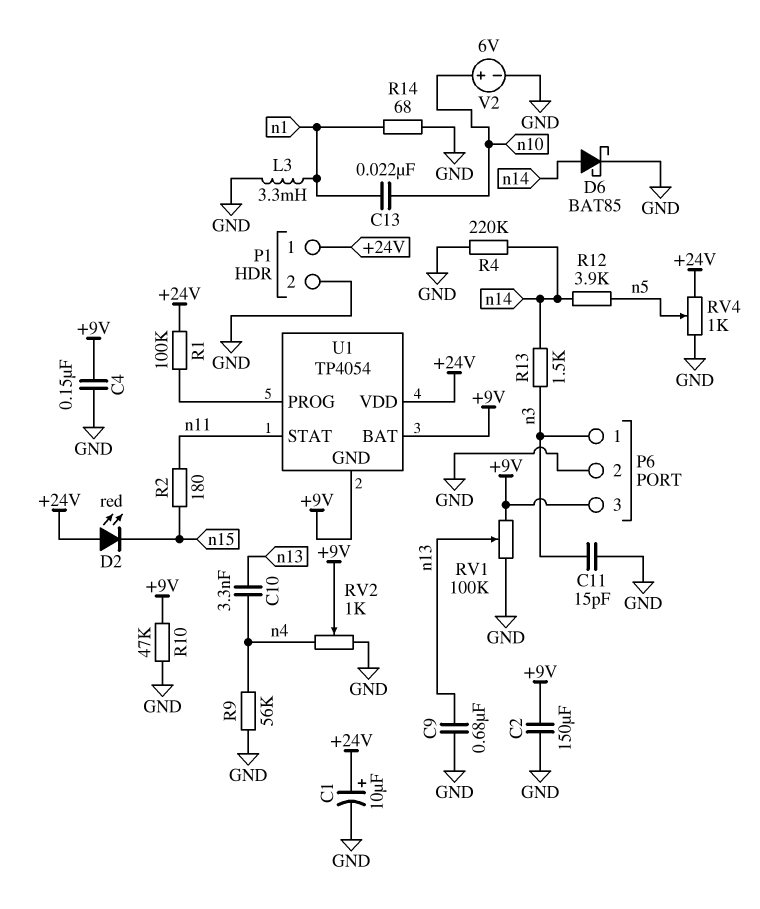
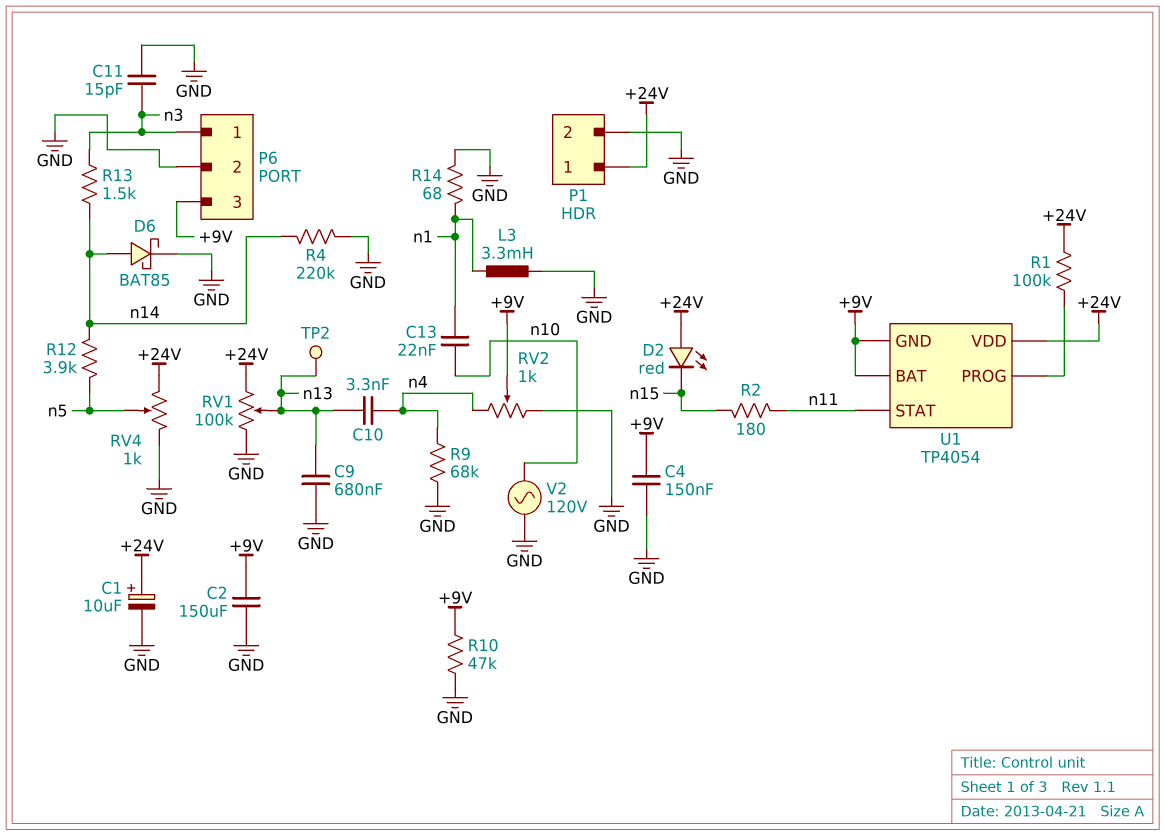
R9: 56k (GND, n4) -> 68k (GND, n4)
RV1: 100k (+9V, GND, wiper n13) -> 100k (+24V, GND, wiper n13)
TP2: none -> test point (n13)
V2: 6V (plus n10, minus GND) -> AC 120V (GND, n10)

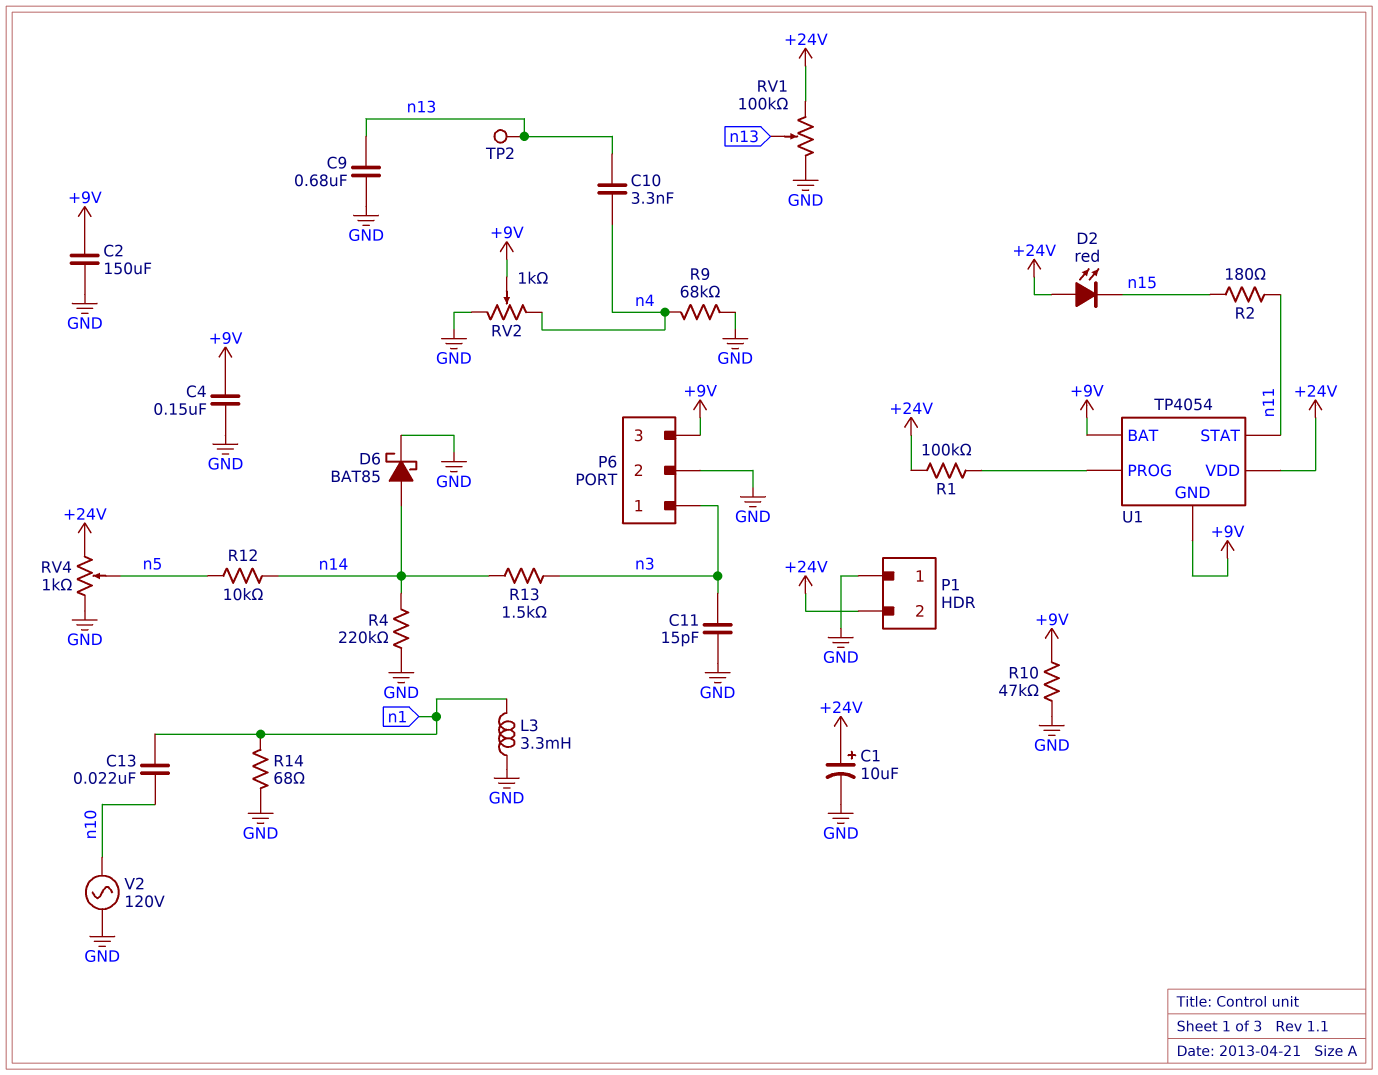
P1 pin 1: +24V -> GND
P1 pin 2: GND -> +24V
R12: 3.9k (n5, n14) -> 10k (n5, n14)

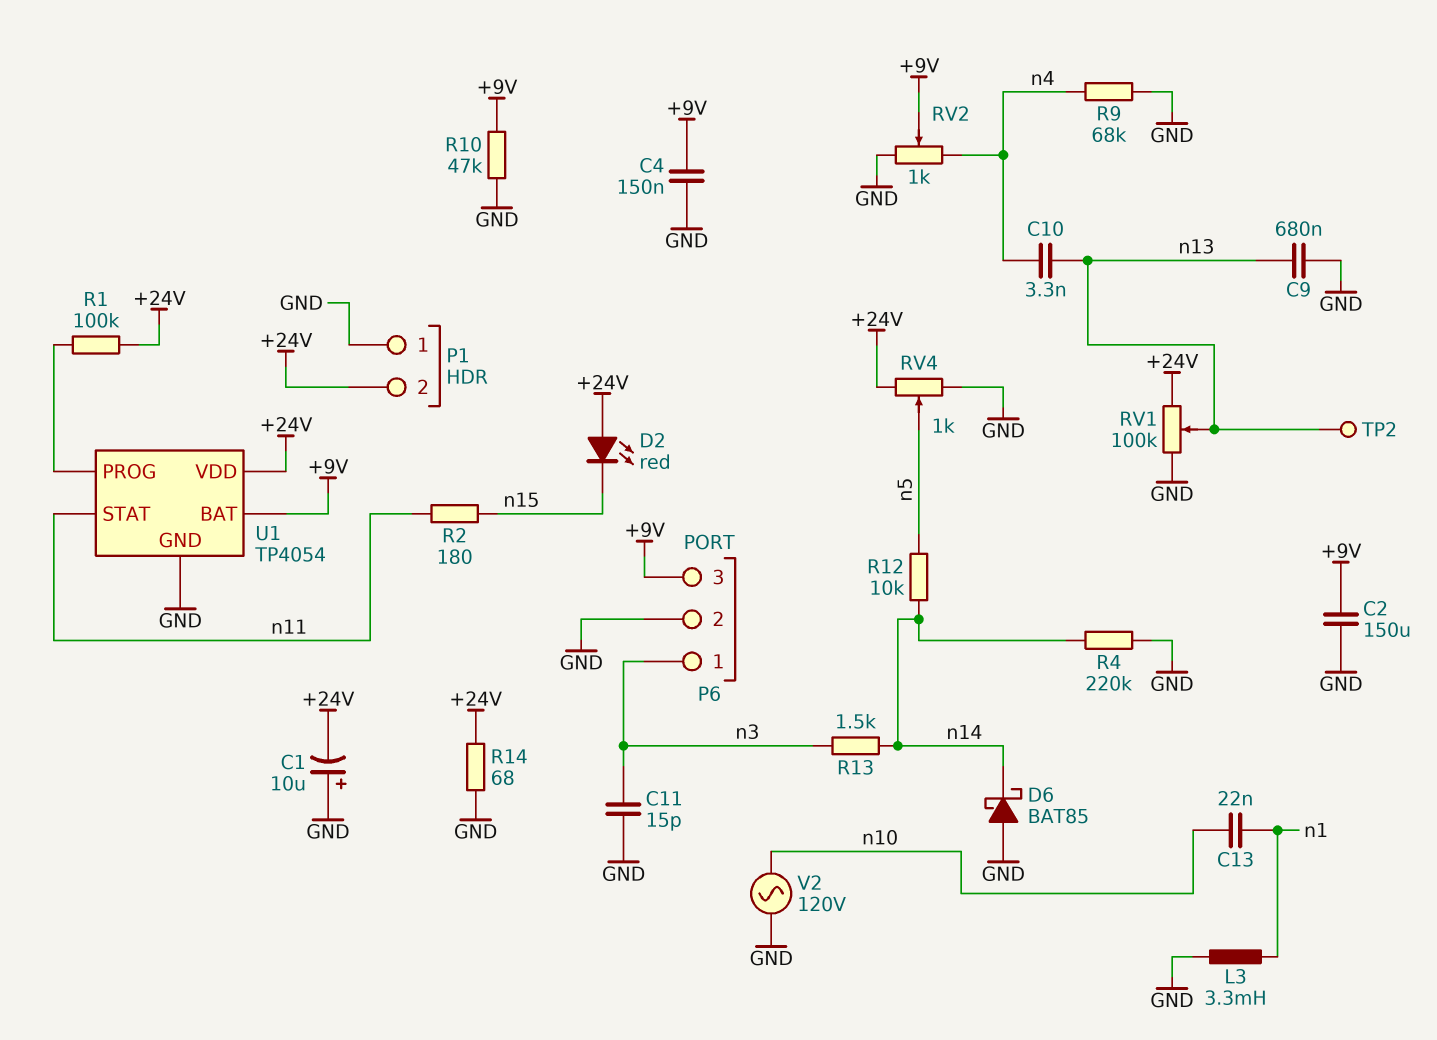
C1: 10uF (plus +24V, minus GND) -> 10uF (plus GND, minus +24V)
D6: schottky BAT85 (A n14, K GND) -> schottky BAT85 (A GND, K n14)
R14: 68 (GND, n1) -> 68 (+24V, GND)
U1 pin GND: +9V -> GND

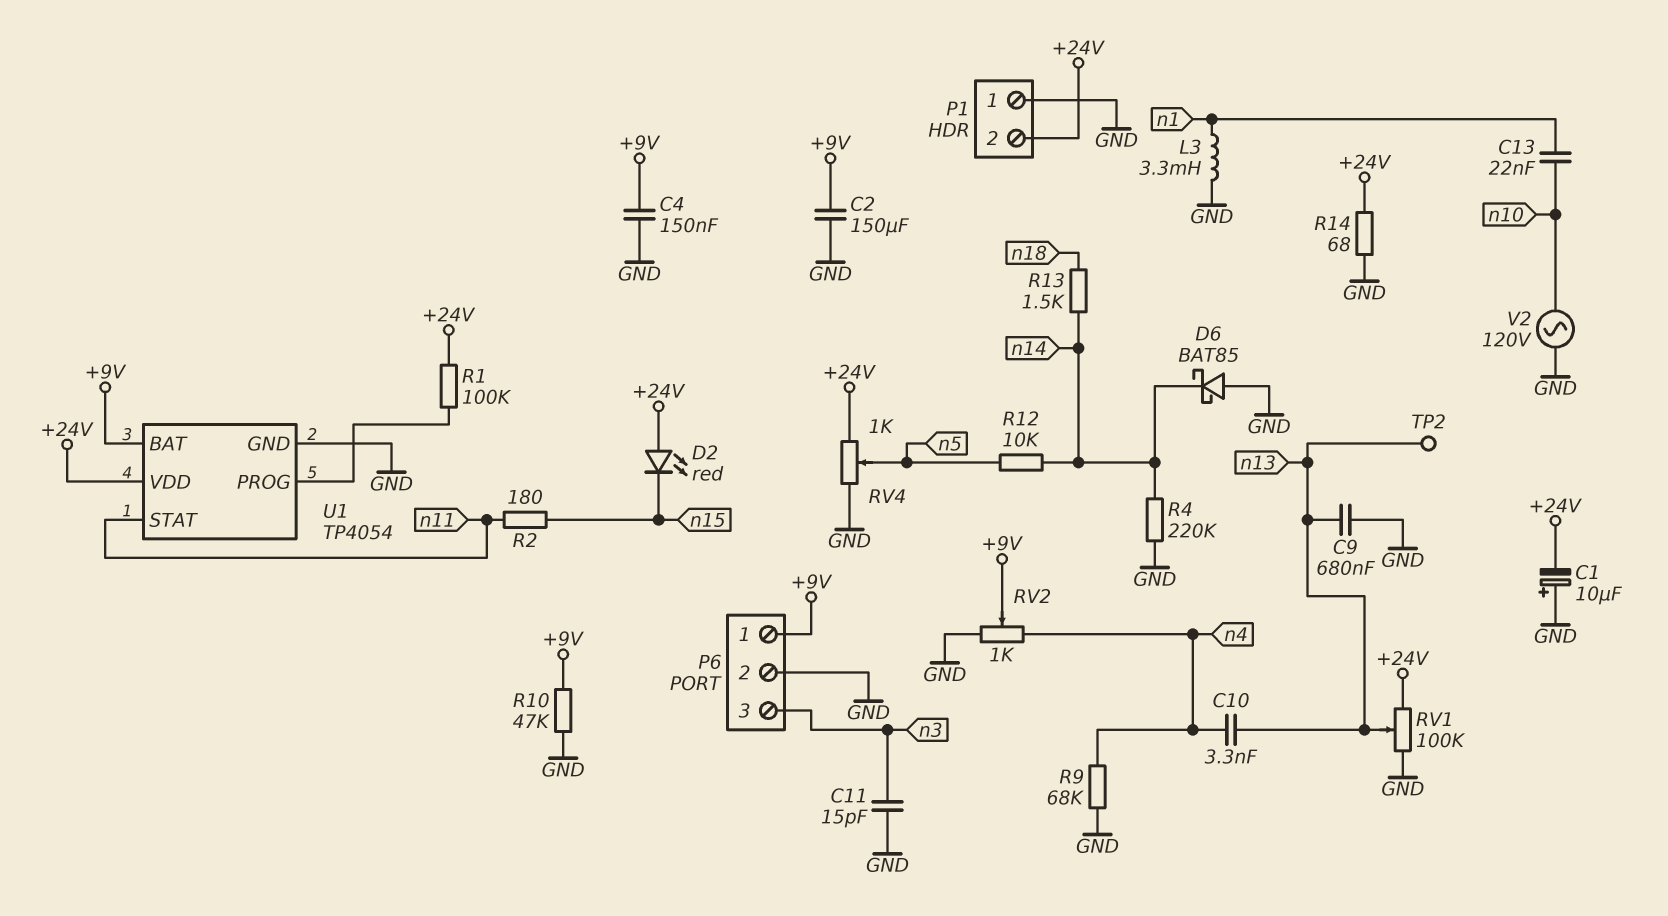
P6 pin 1: n3 -> +9V
P6 pin 3: +9V -> n3
R13: 1.5k (n3, n14) -> 1.5k (n14, n18)

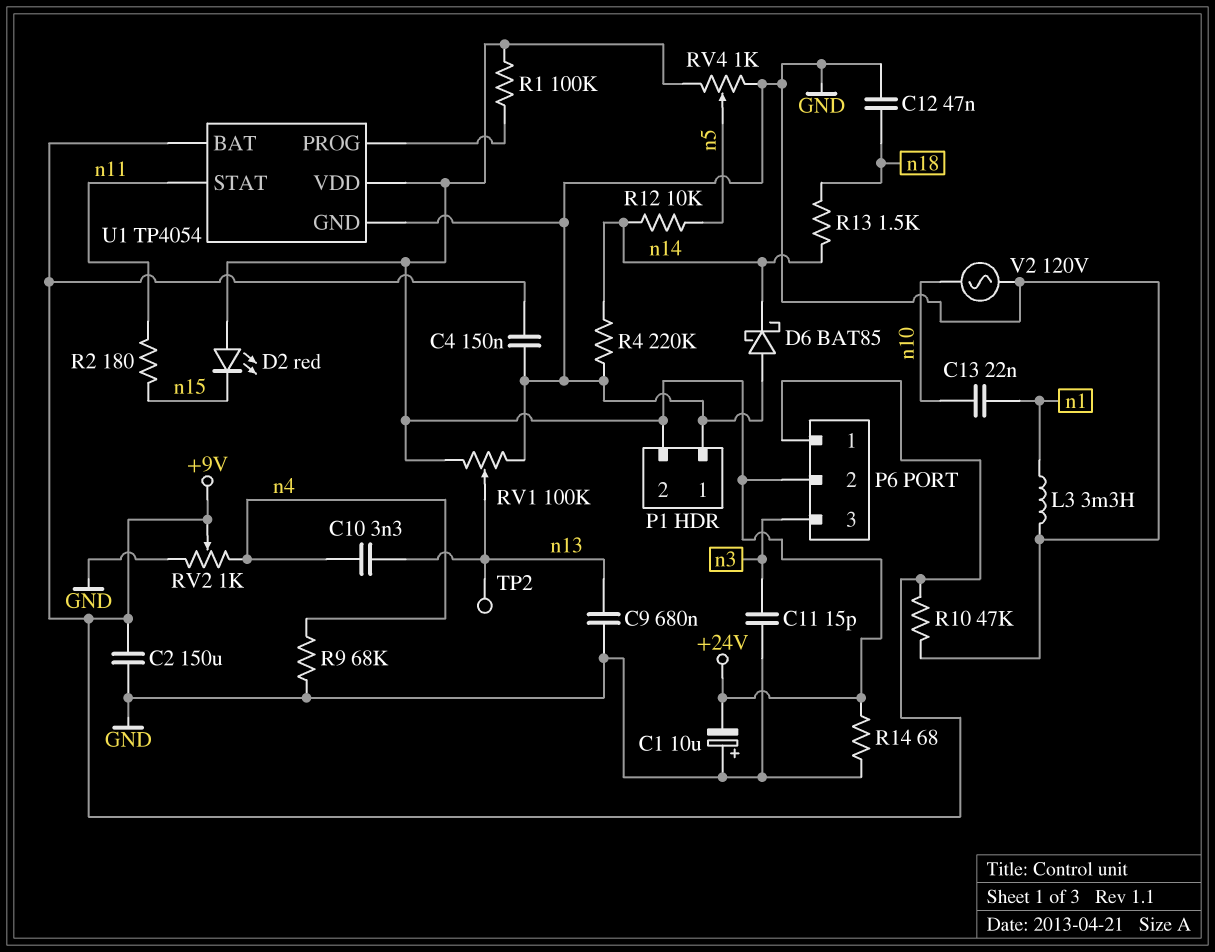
C12: none -> 47nF (GND, n18)
P6 pin 2: GND -> +24V

